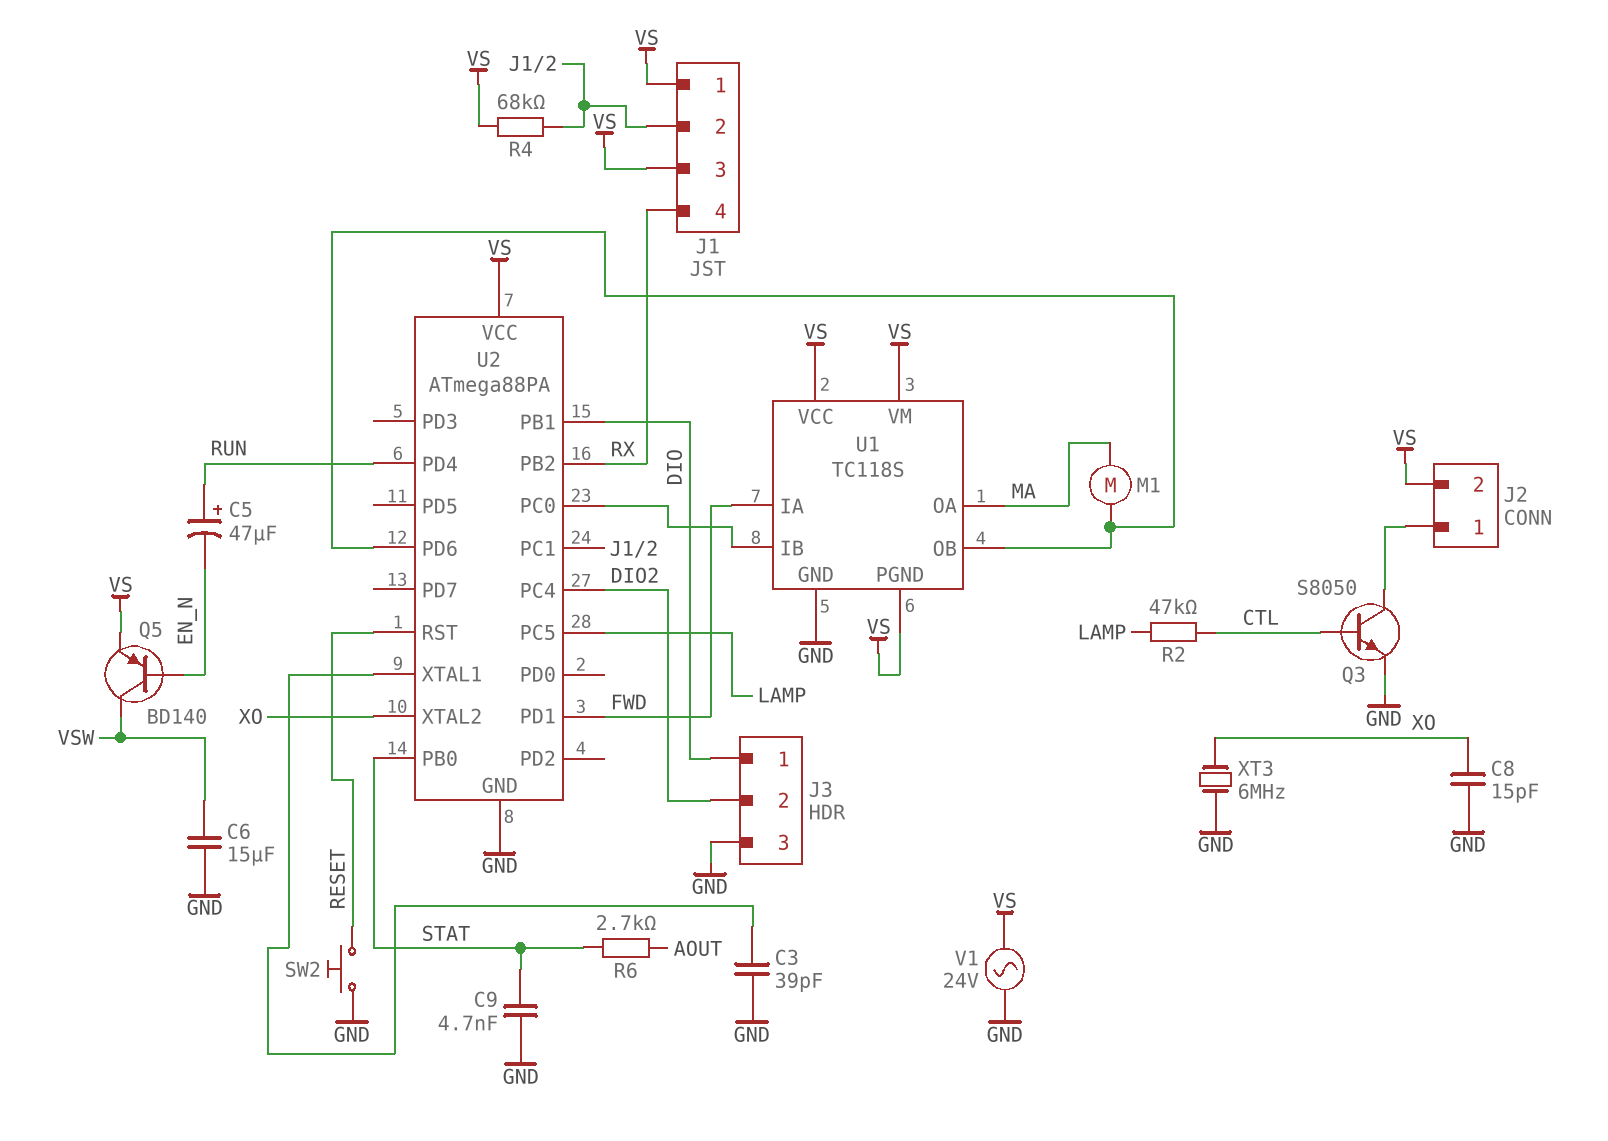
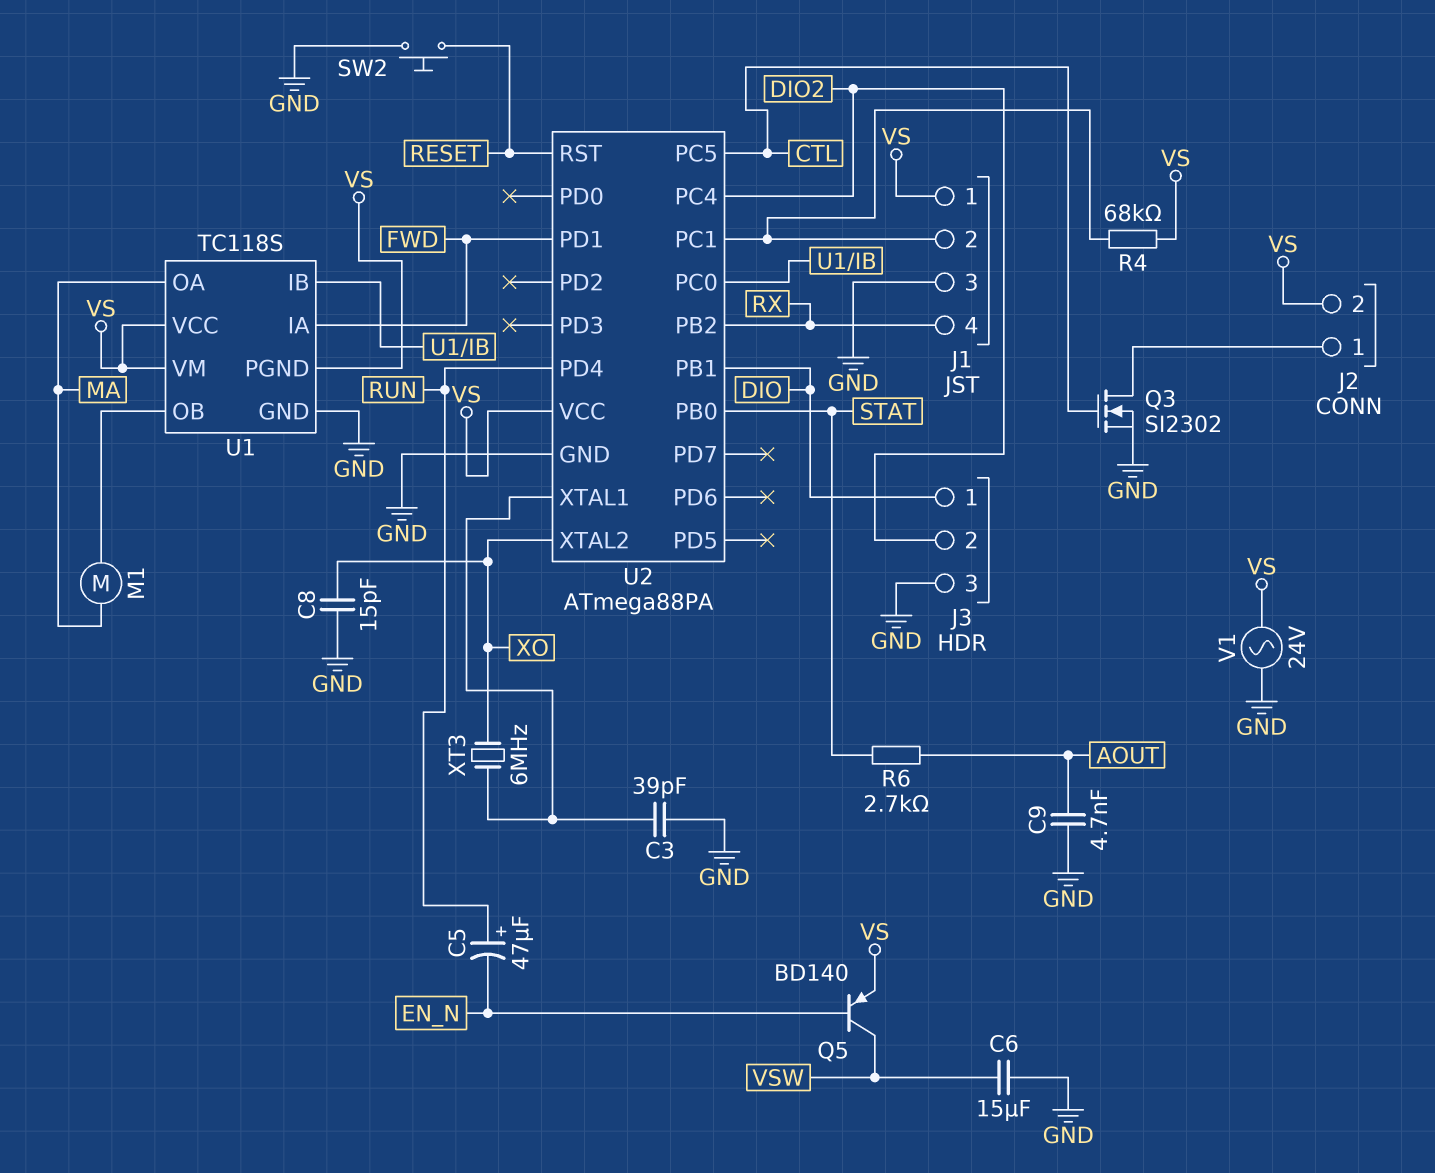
C9: 4.7nF (GND, STAT) -> 4.7nF (AOUT, GND)
J1 pin 3: VS -> GND
Q3: NPN S8050 (B CTL, C J2/1, E GND) -> NMOS SI2302 (G CTL, D J2/1, S GND)
R2: 47k (CTL, LAMP) -> none
U2 pin PC5: LAMP -> CTL
U2 pin PD6: U1/OB -> none
XT3: 6MHz (GND, XO) -> 6MHz (U2/XTAL1, XO)

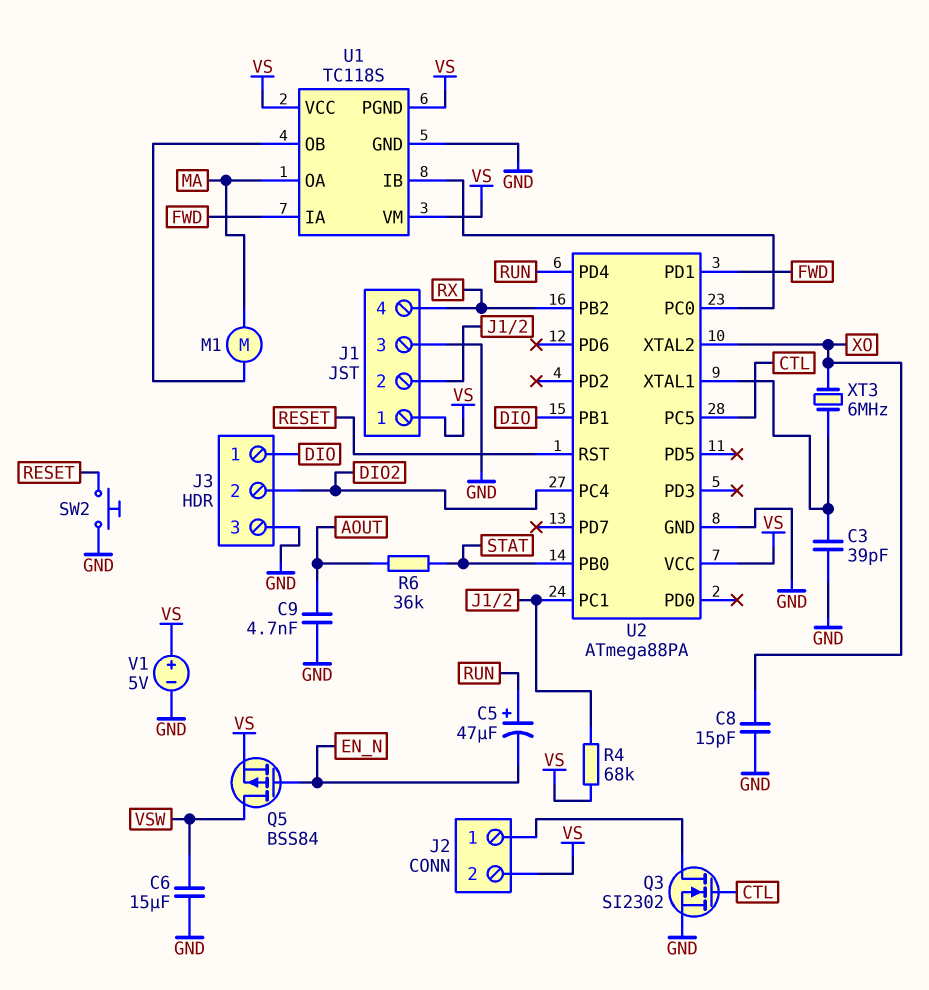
Q5: PNP BD140 (B EN_N, C VSW, E VS) -> PMOS BSS84 (G EN_N, D VSW, S VS)
R6: 2.7k (AOUT, STAT) -> 36k (AOUT, STAT)
V1: AC 24V (GND, VS) -> 5V (plus VS, minus GND)

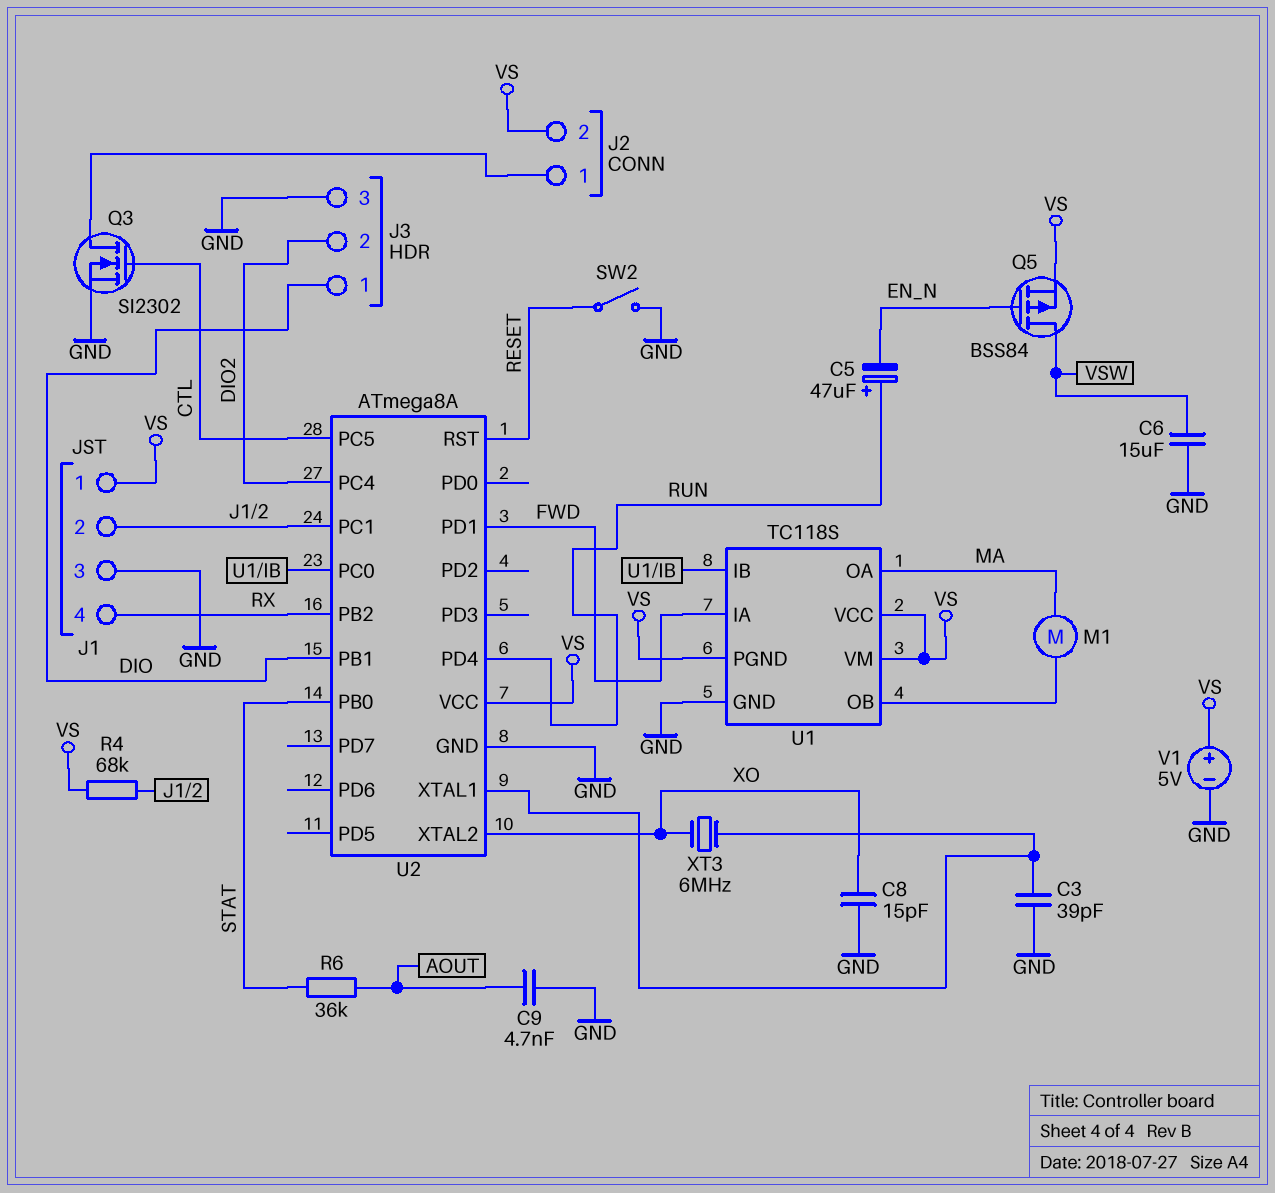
SW2: button (GND, RESET) -> switch (GND, RESET)
U2: ATmega88PA -> ATmega8A

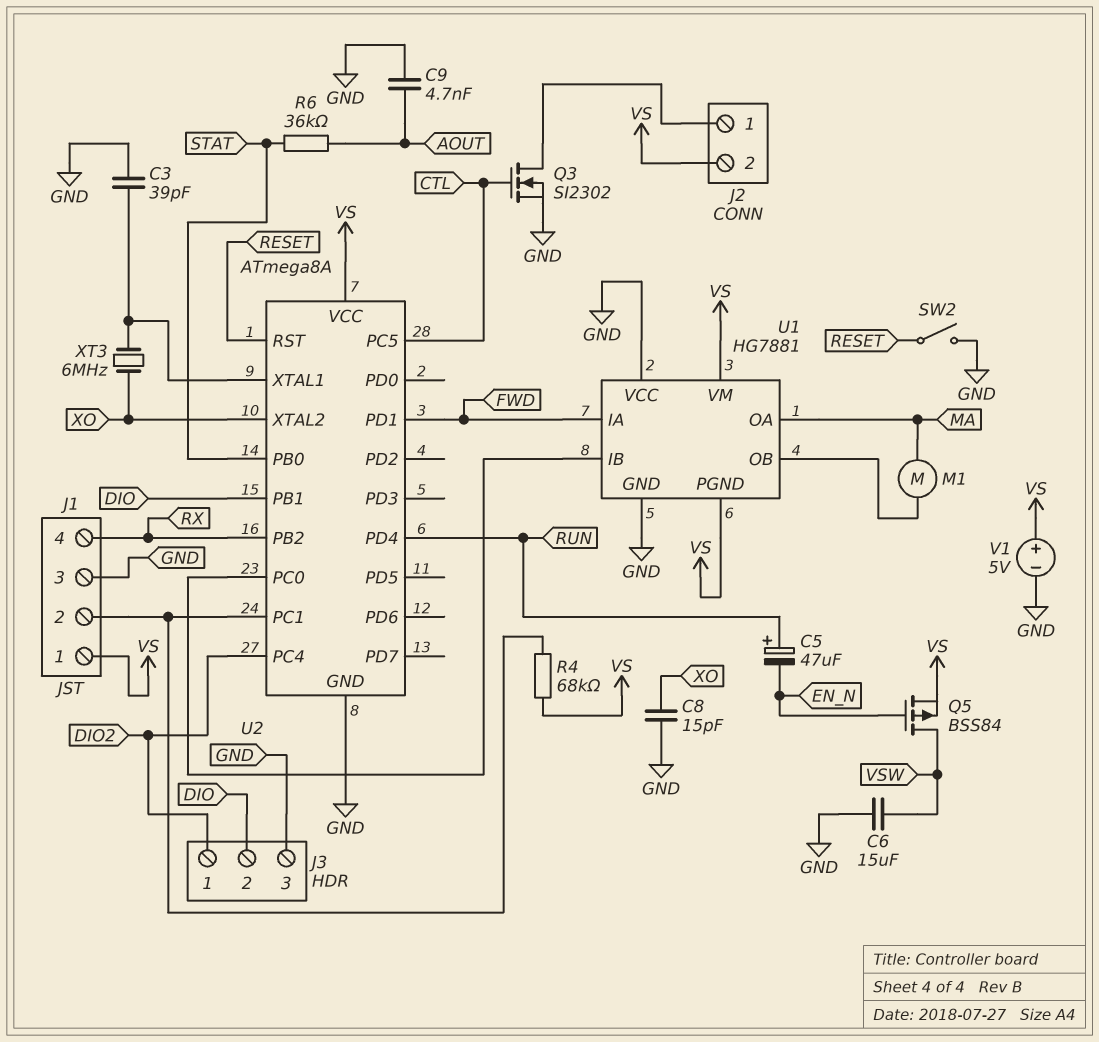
J3 pin 1: DIO -> DIO2
J3 pin 2: DIO2 -> DIO
U1: TC118S -> HG7881
U1 pin VCC: VS -> GND

